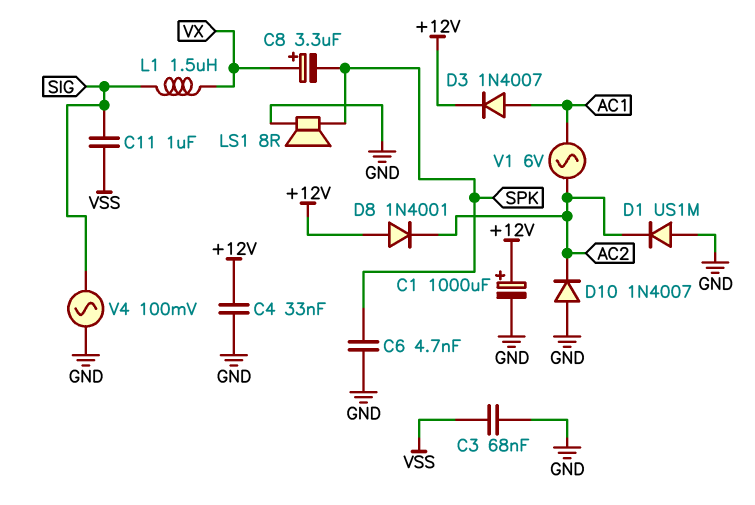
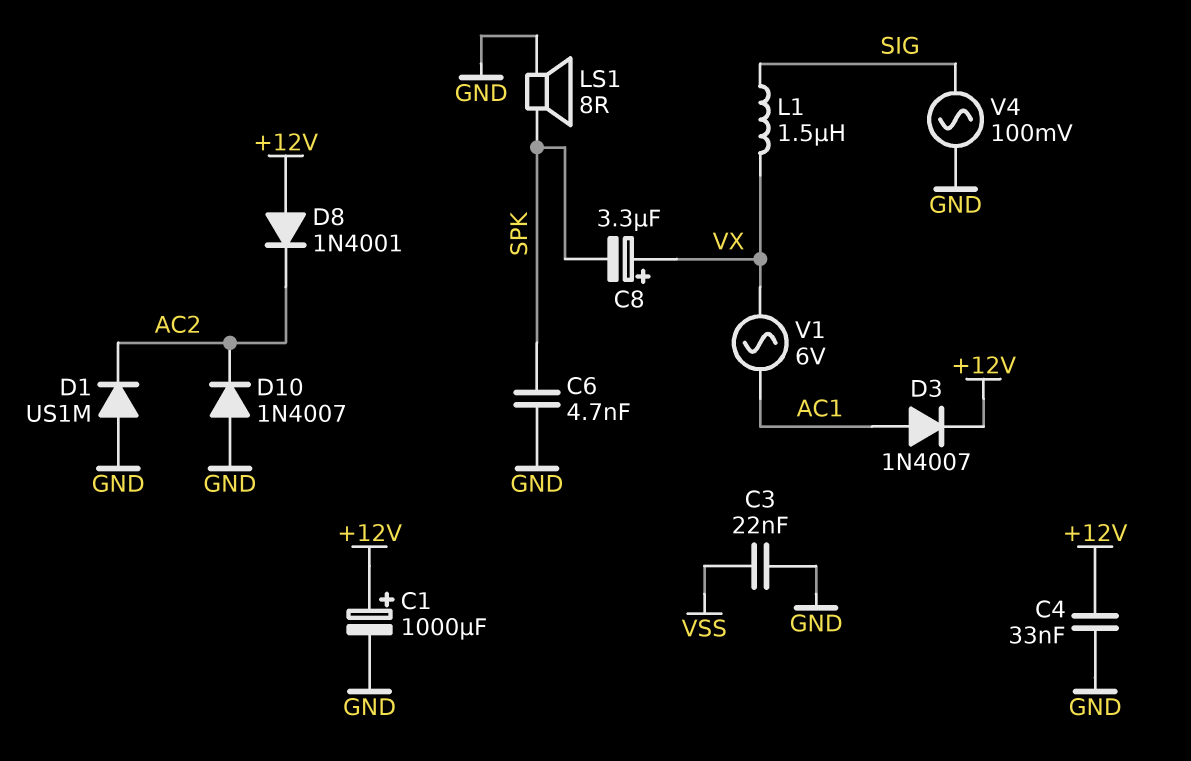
C3: 68nF (GND, VSS) -> 22nF (GND, VSS)
C11: 1uF (SIG, VSS) -> none
V1: AC 6V (AC1, AC2) -> AC 6V (AC1, VX)

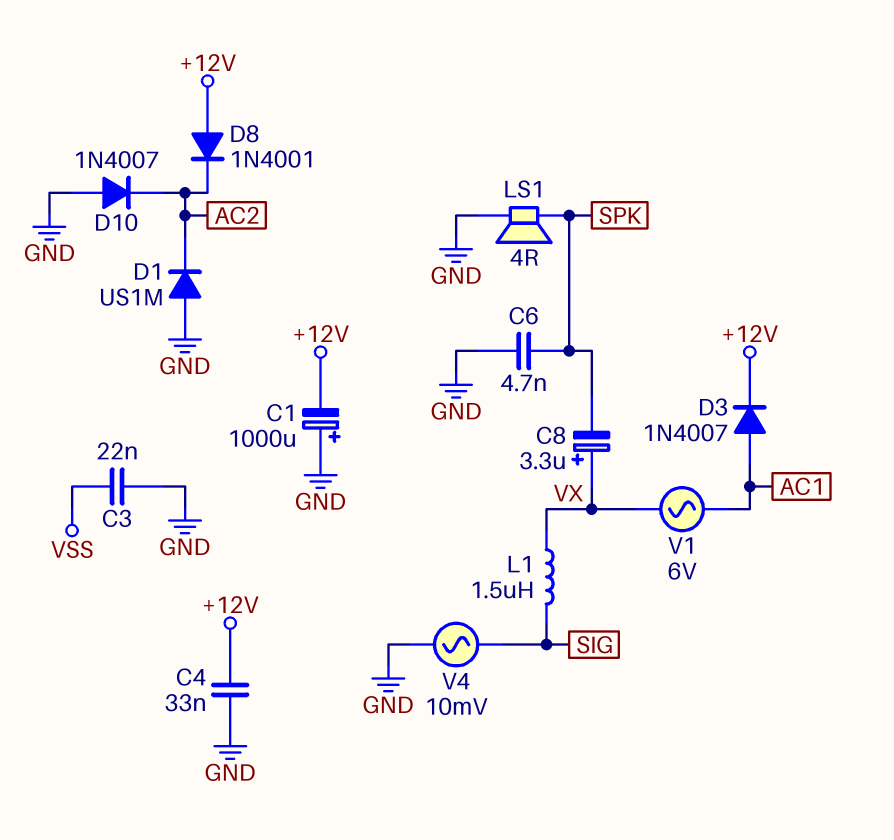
C1: 1000uF (plus +12V, minus GND) -> 1000uF (plus GND, minus +12V)
LS1: speaker 8R (GND, SPK) -> speaker 4R (GND, SPK)
V4: AC 100mV (GND, SIG) -> AC 10mV (GND, SIG)

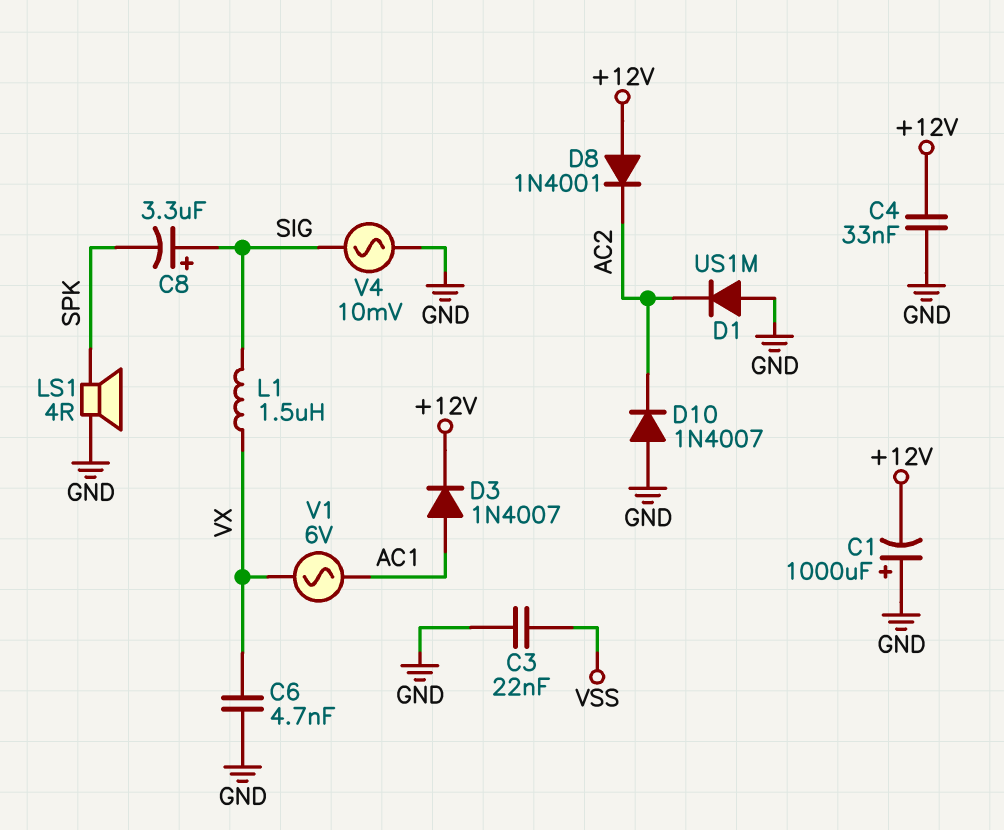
C6: 4.7nF (GND, SPK) -> 4.7nF (GND, VX)
C8: 3.3uF (plus VX, minus SPK) -> 3.3uF (plus SIG, minus SPK)

